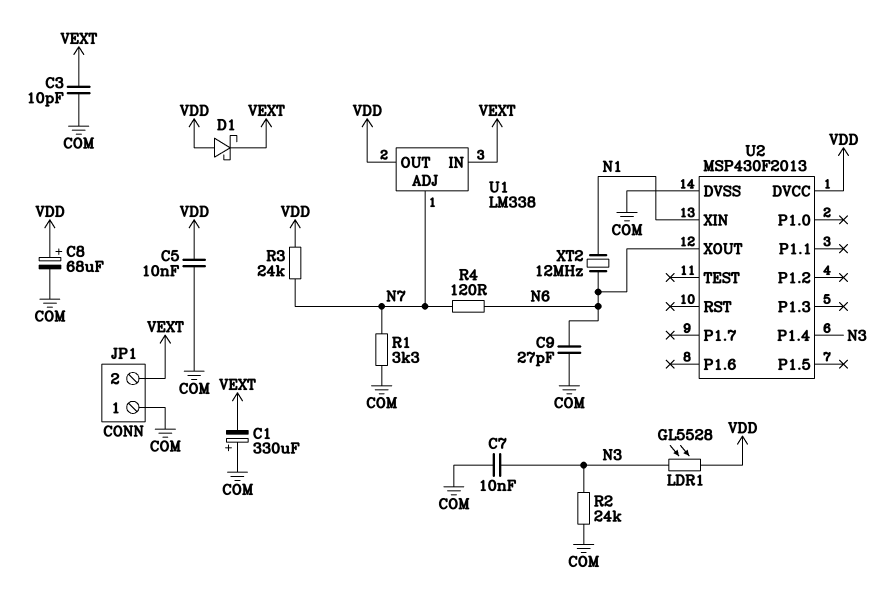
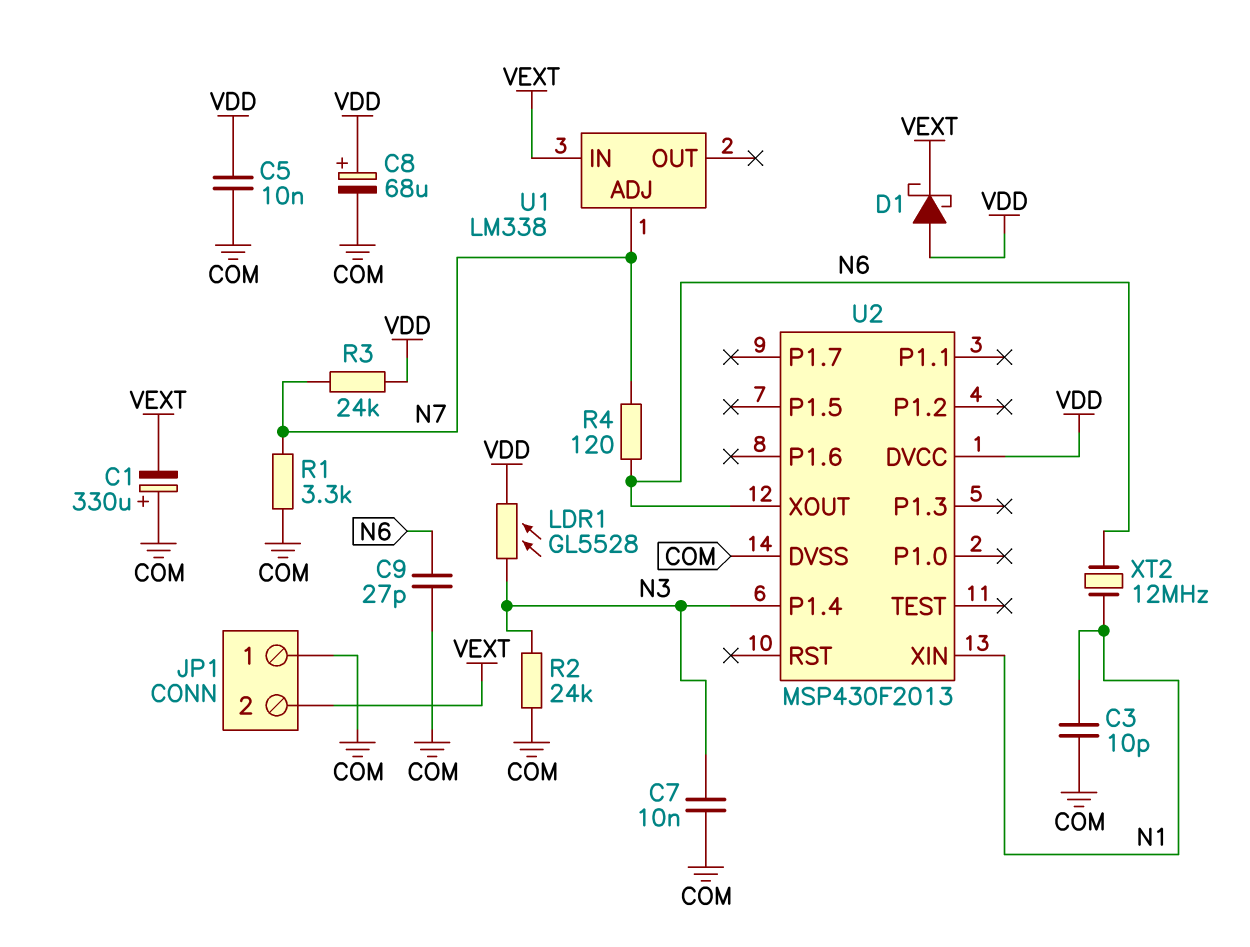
C3: 10pF (COM, VEXT) -> 10pF (COM, N1)
U1 pin OUT: VDD -> none

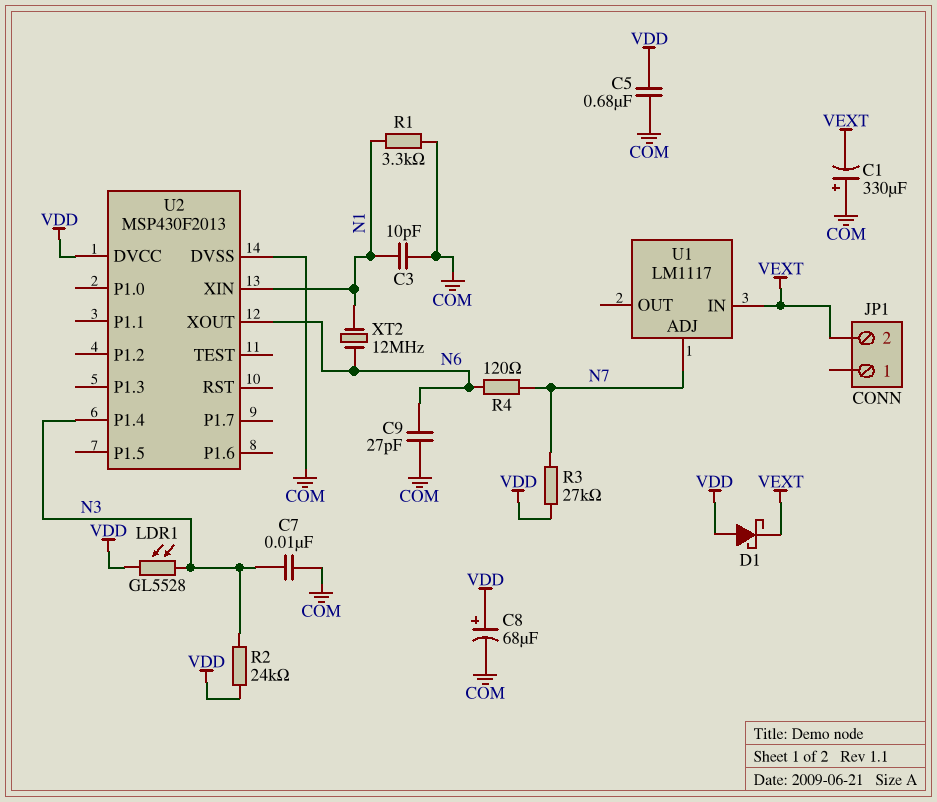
C5: 10nF (COM, VDD) -> 680nF (COM, VDD)
JP1 pin 1: COM -> none
R1: 3.3k (COM, N7) -> 3.3k (COM, N1)
R2: 24k (COM, N3) -> 24k (N3, VDD)
R3: 24k (N7, VDD) -> 27k (N7, VDD)
U1: LM338 -> LM1117

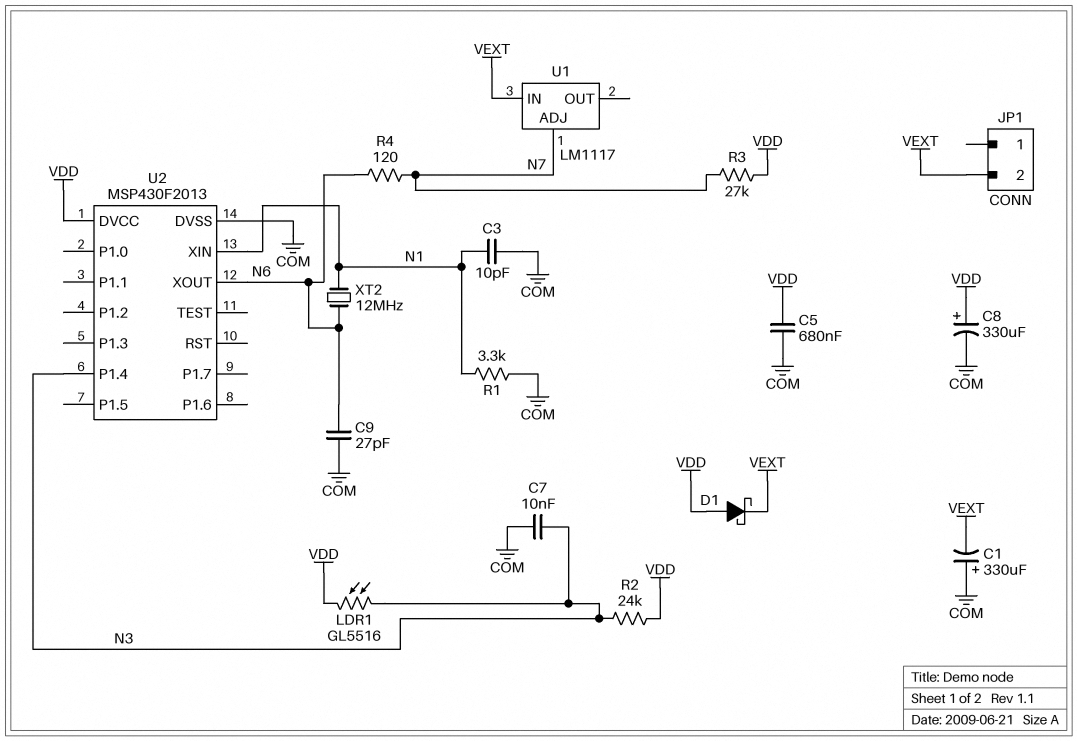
C8: 68uF (plus VDD, minus COM) -> 330uF (plus VDD, minus COM)
LDR1: GL5528 (N3, VDD) -> GL5516 (N3, VDD)

